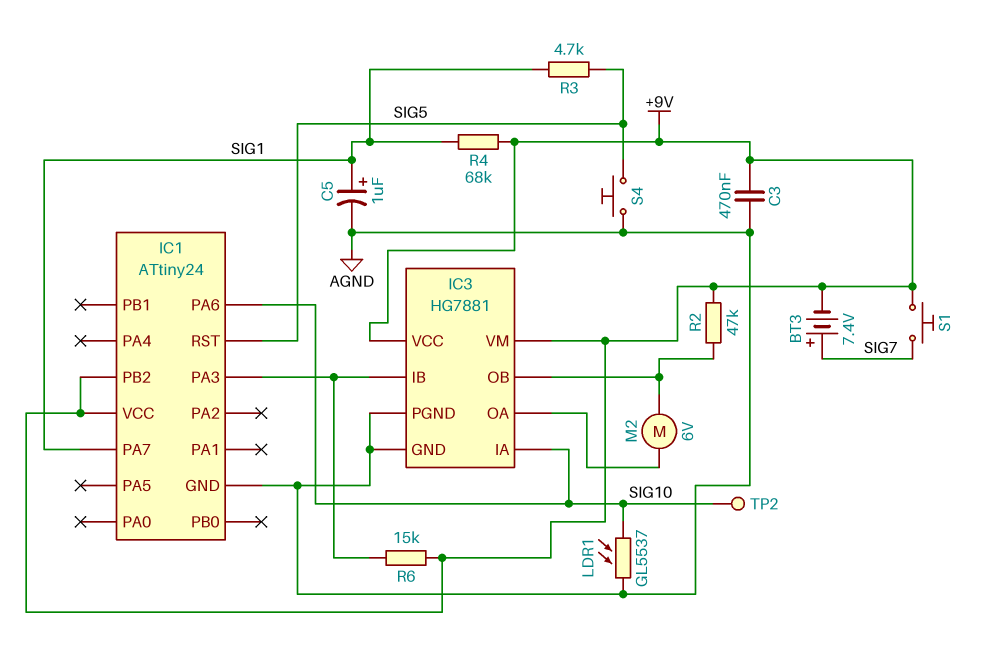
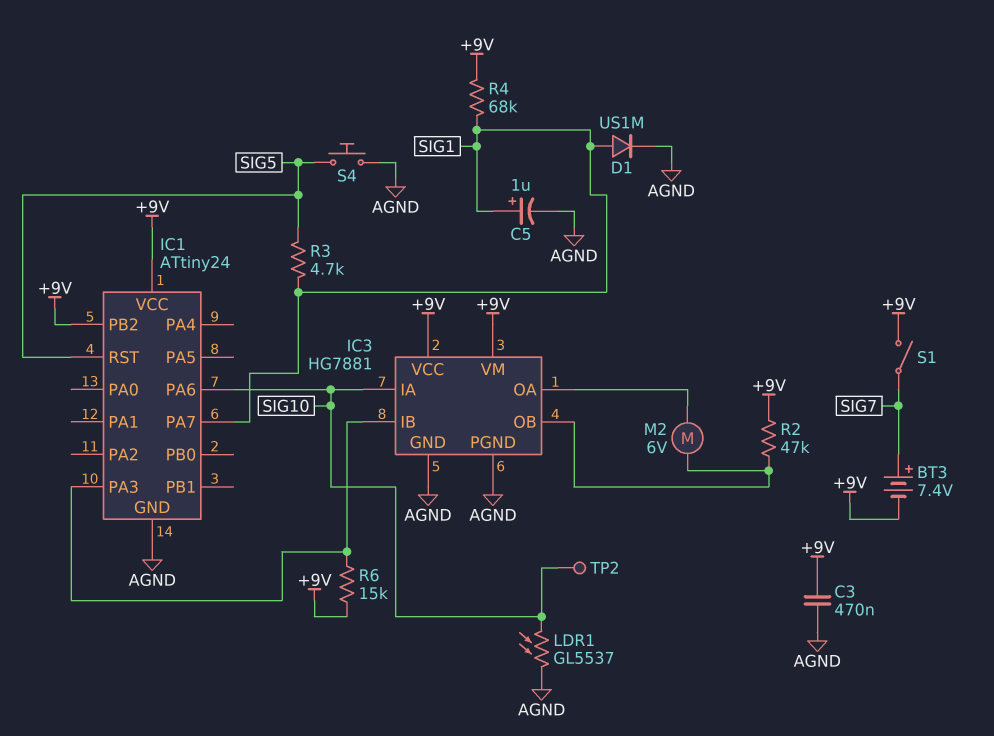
D1: none -> diode US1M (A SIG1, K AGND)
S1: button (+9V, SIG7) -> switch (+9V, SIG7)

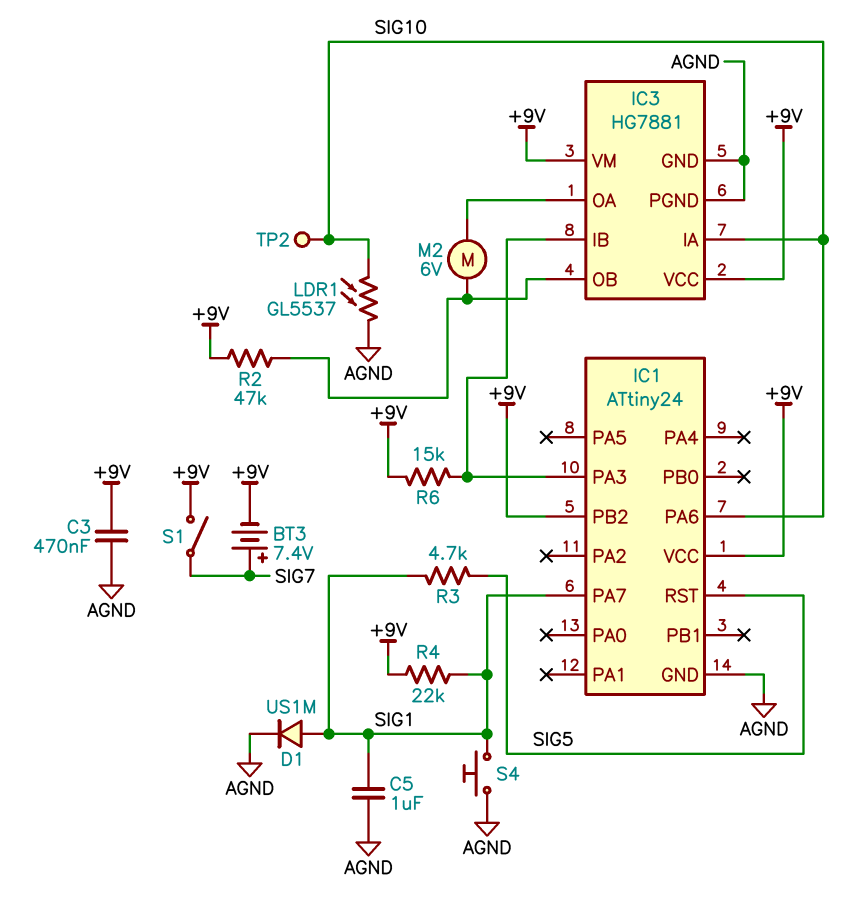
C5: 1uF (plus SIG1, minus AGND) -> 1uF (AGND, SIG1)
R4: 68k (+9V, SIG1) -> 22k (+9V, SIG1)
S4: button (AGND, SIG5) -> button (AGND, SIG1)

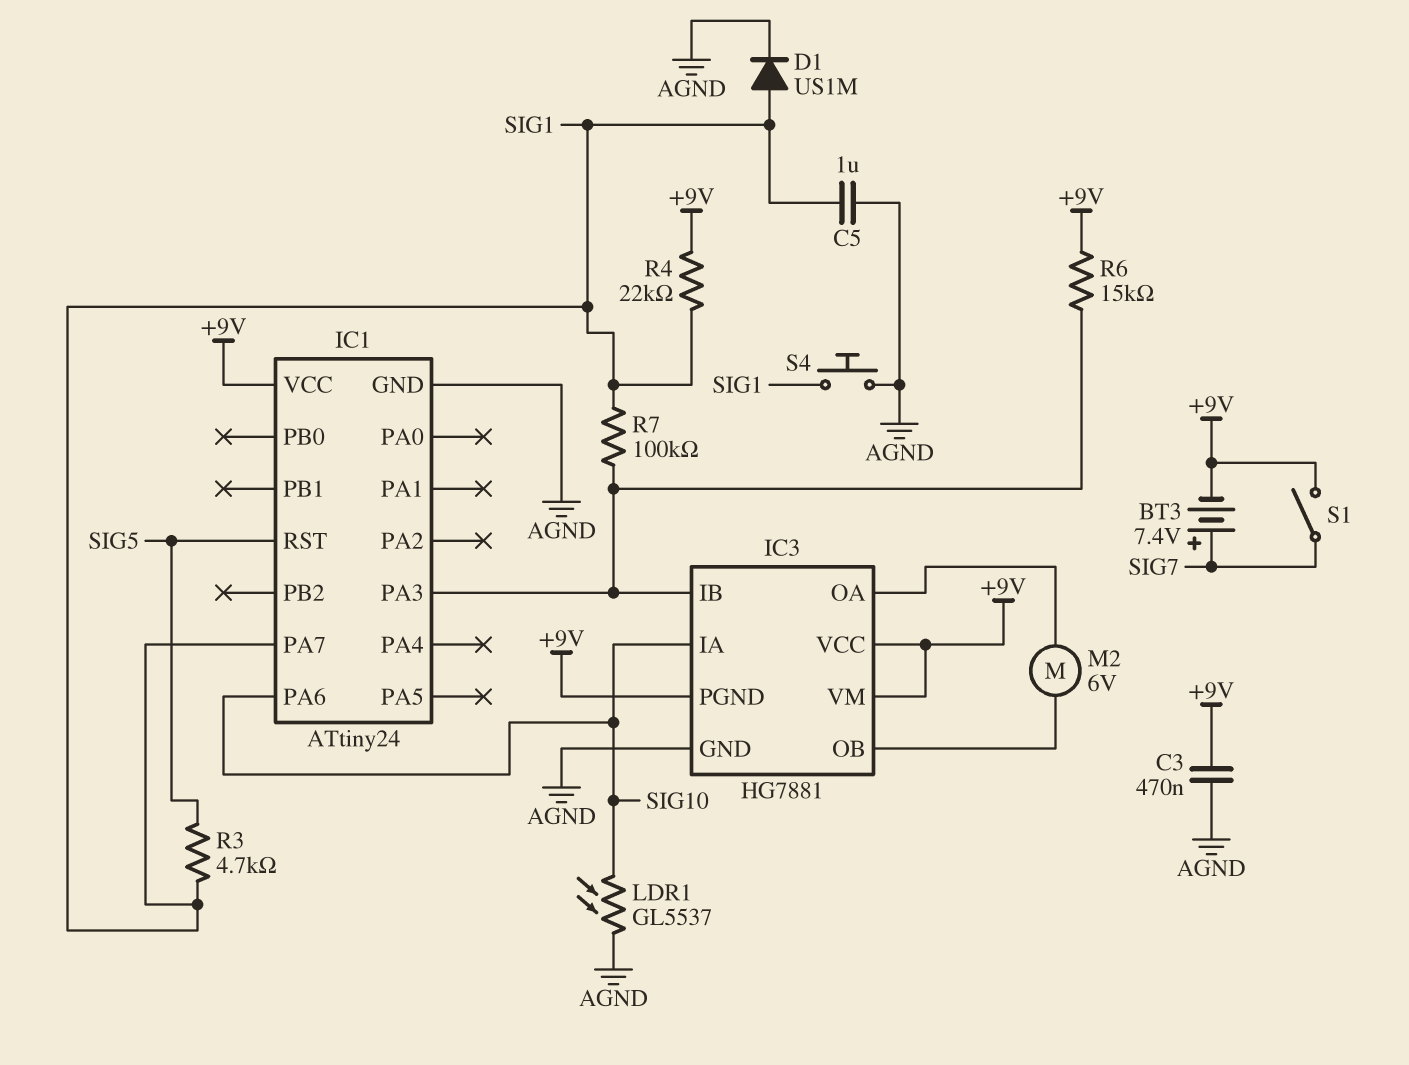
IC1 pin PB2: +9V -> none
IC3 pin PGND: AGND -> +9V
R2: 47k (+9V, IC3/OB) -> none
R7: none -> 100k (IC1/PA3, SIG1)
TP2: test point (SIG10) -> none

